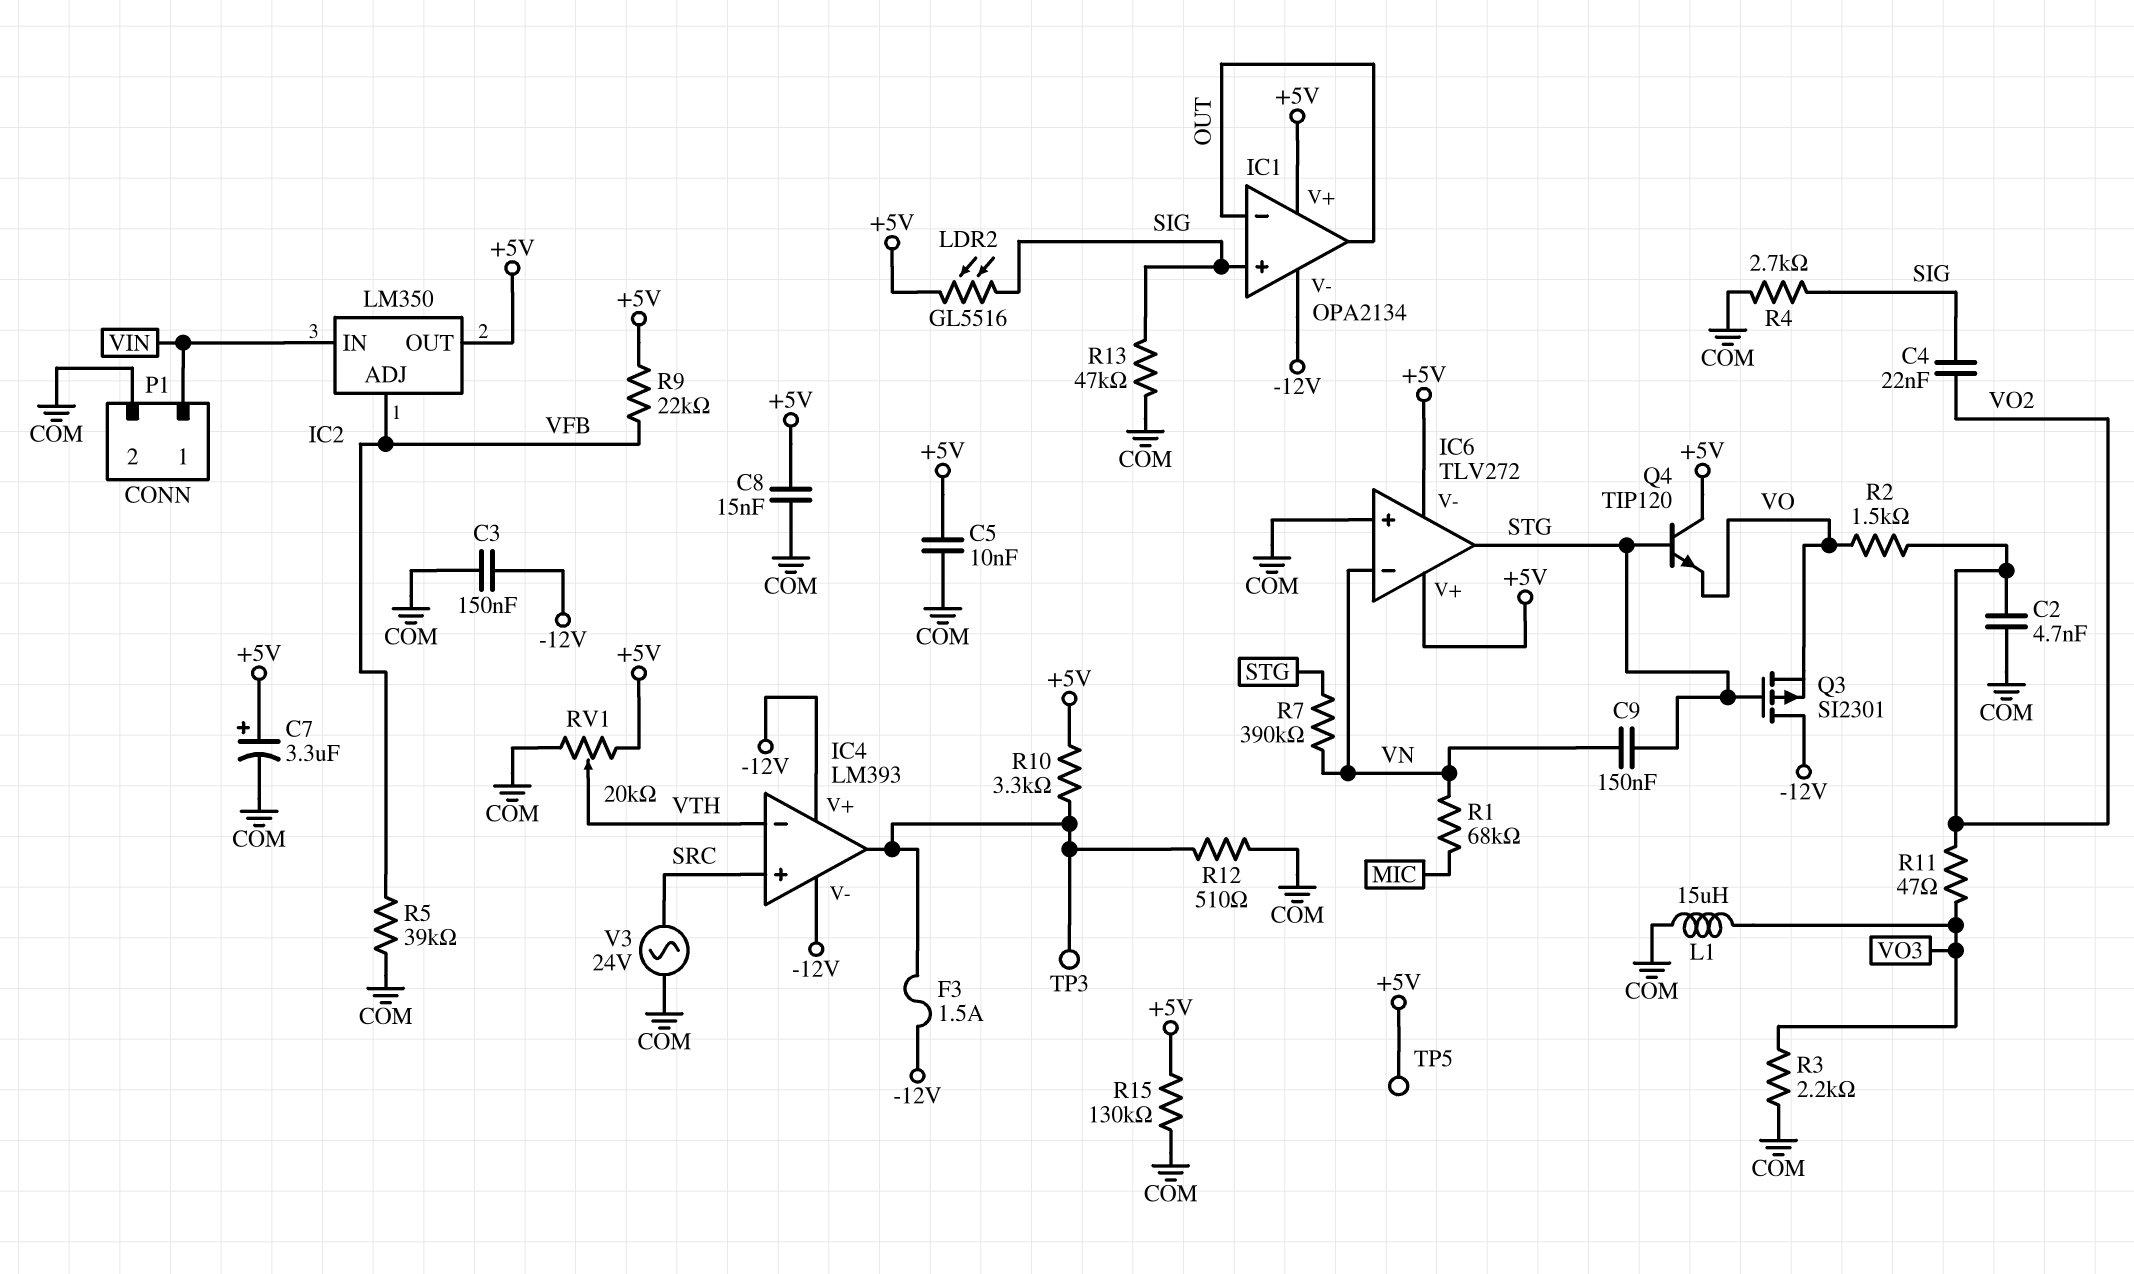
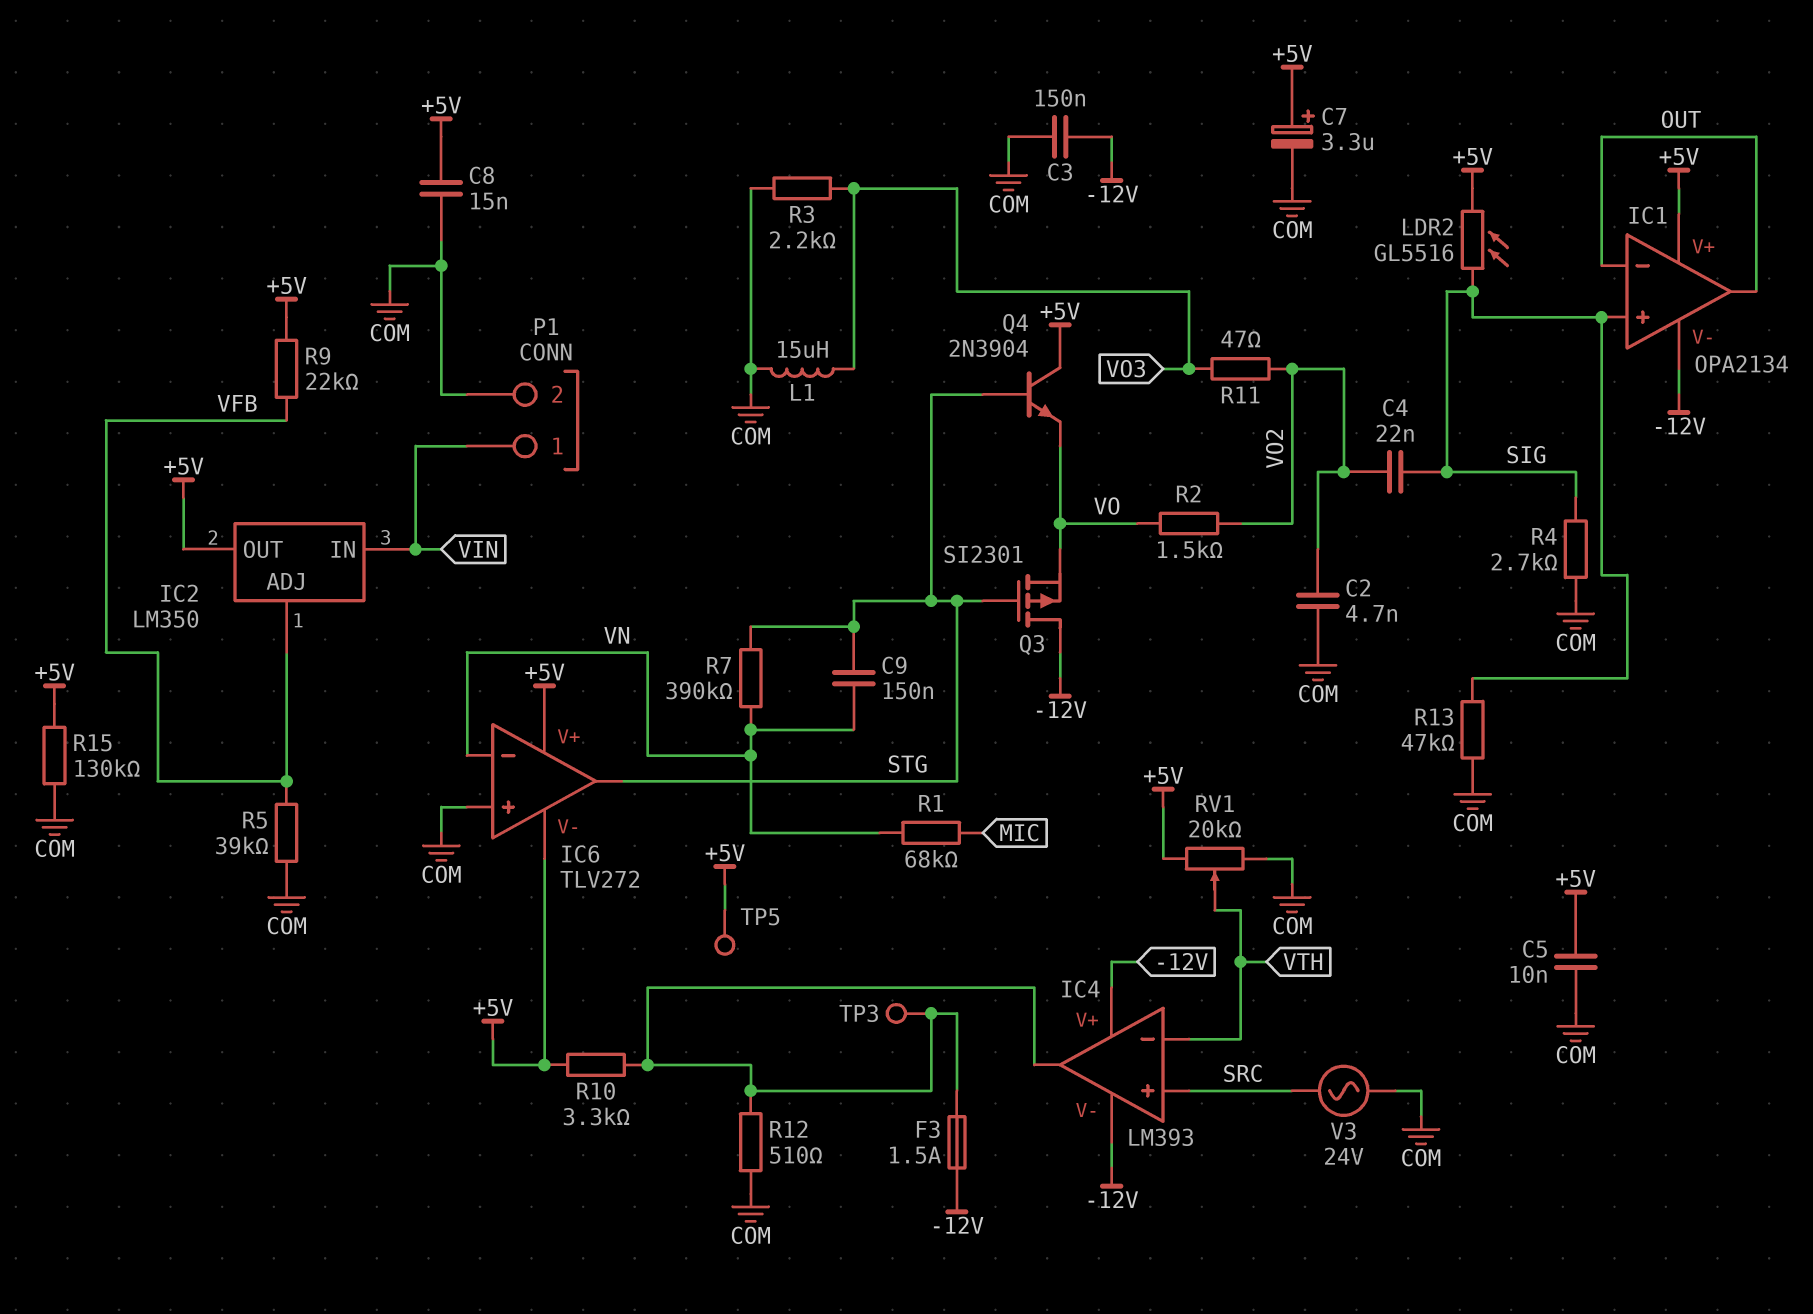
Q4: NPN TIP120 (B STG, C +5V, E VO) -> NPN 2N3904 (B STG, C +5V, E VO)

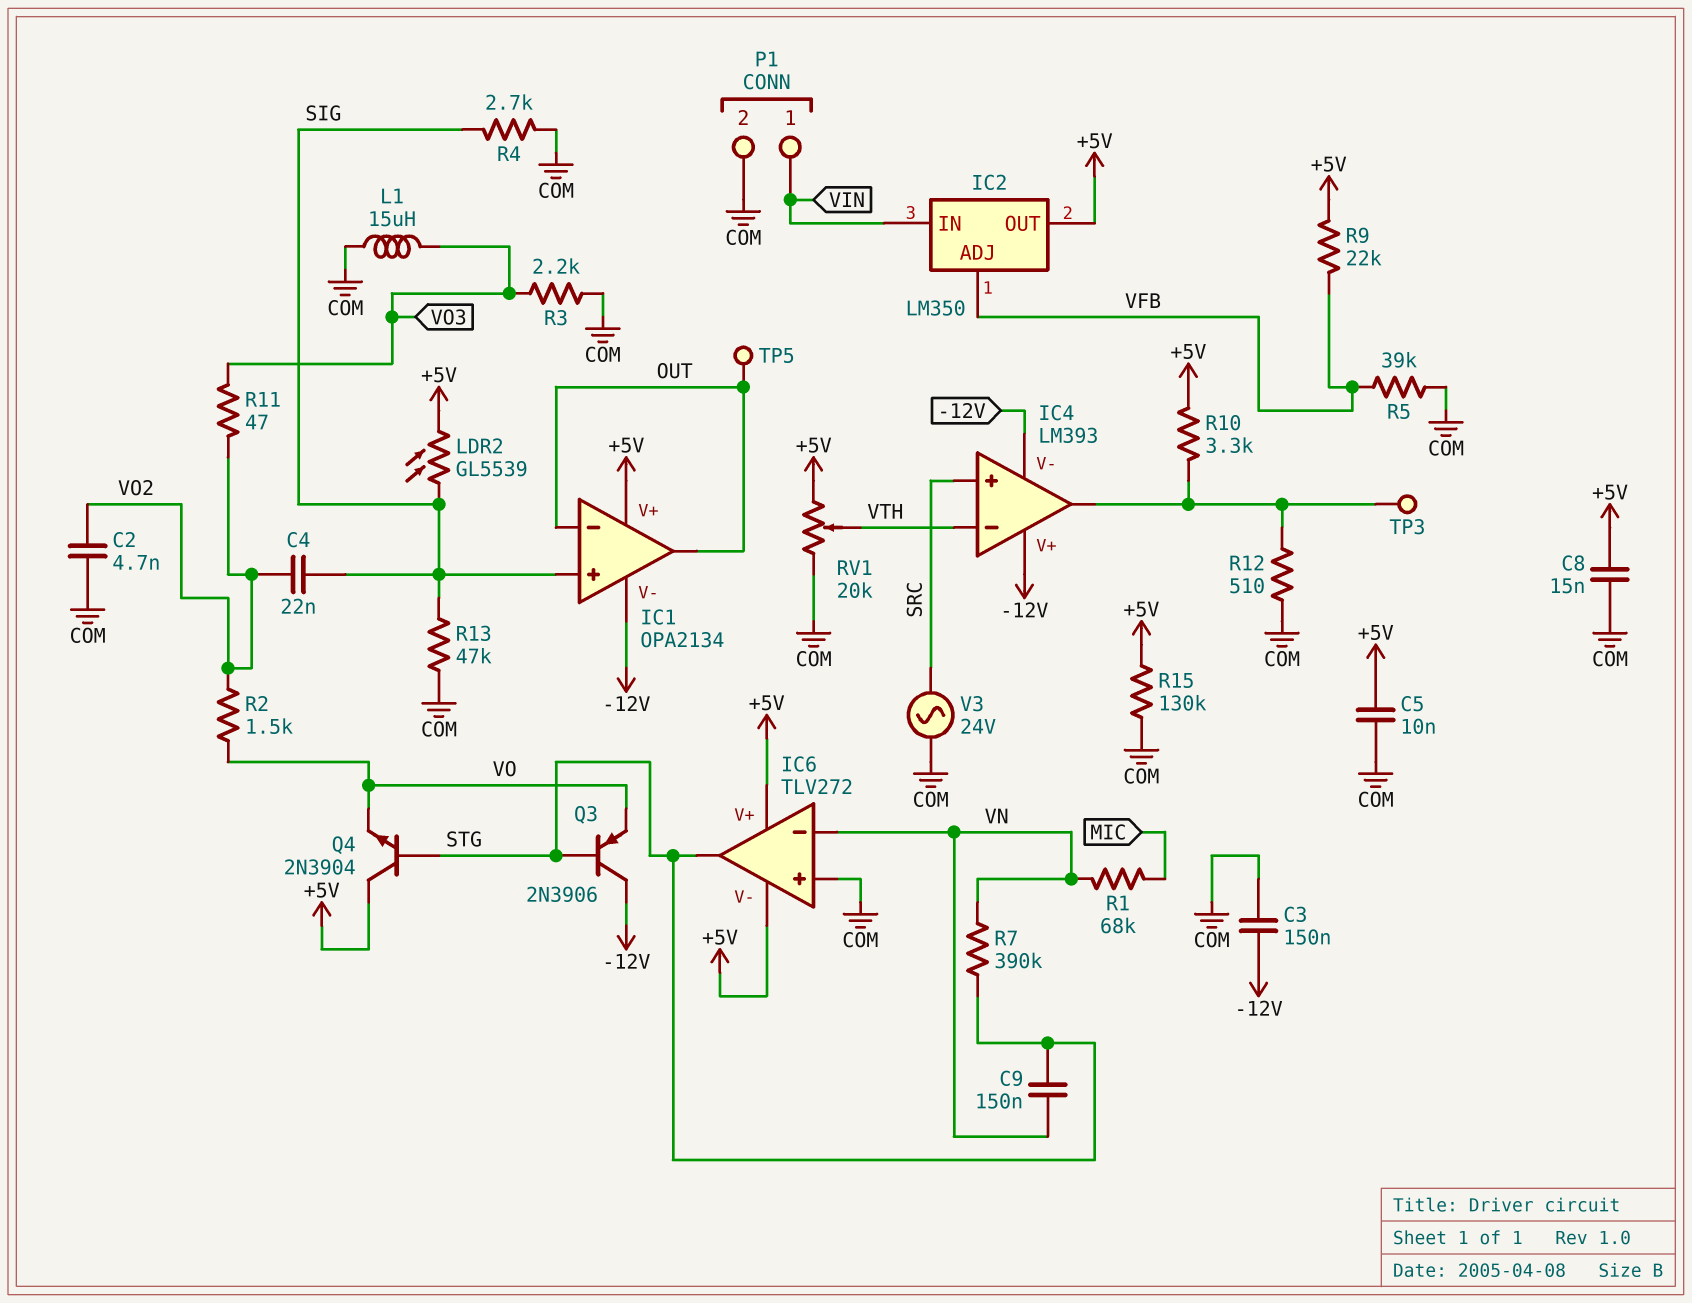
C7: 3.3uF (plus +5V, minus COM) -> none
F3: 1.5A (-12V, IC4/out) -> none
LDR2: GL5516 (+5V, SIG) -> GL5539 (+5V, SIG)
Q3: PMOS SI2301 (G STG, D -12V, S VO) -> PNP 2N3906 (B STG, C -12V, E VO)
TP5: test point (+5V) -> test point (OUT)

